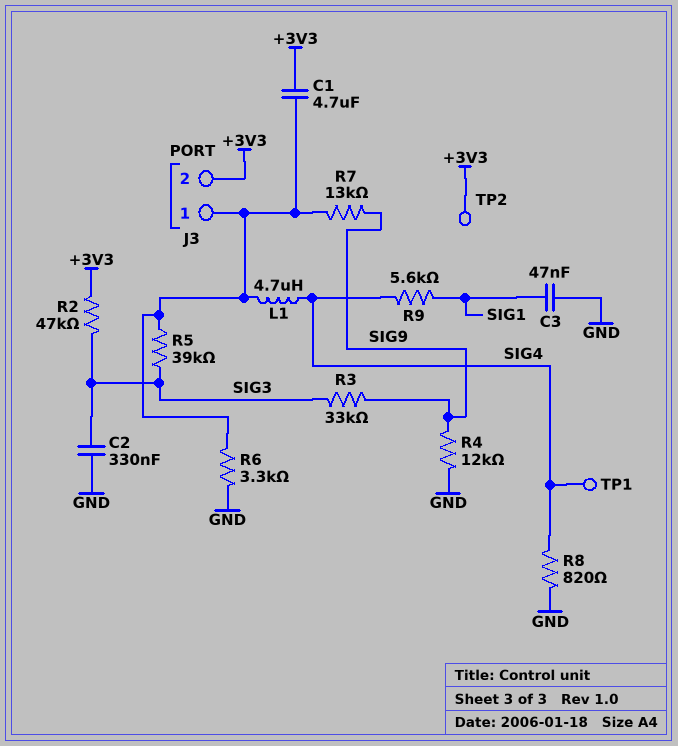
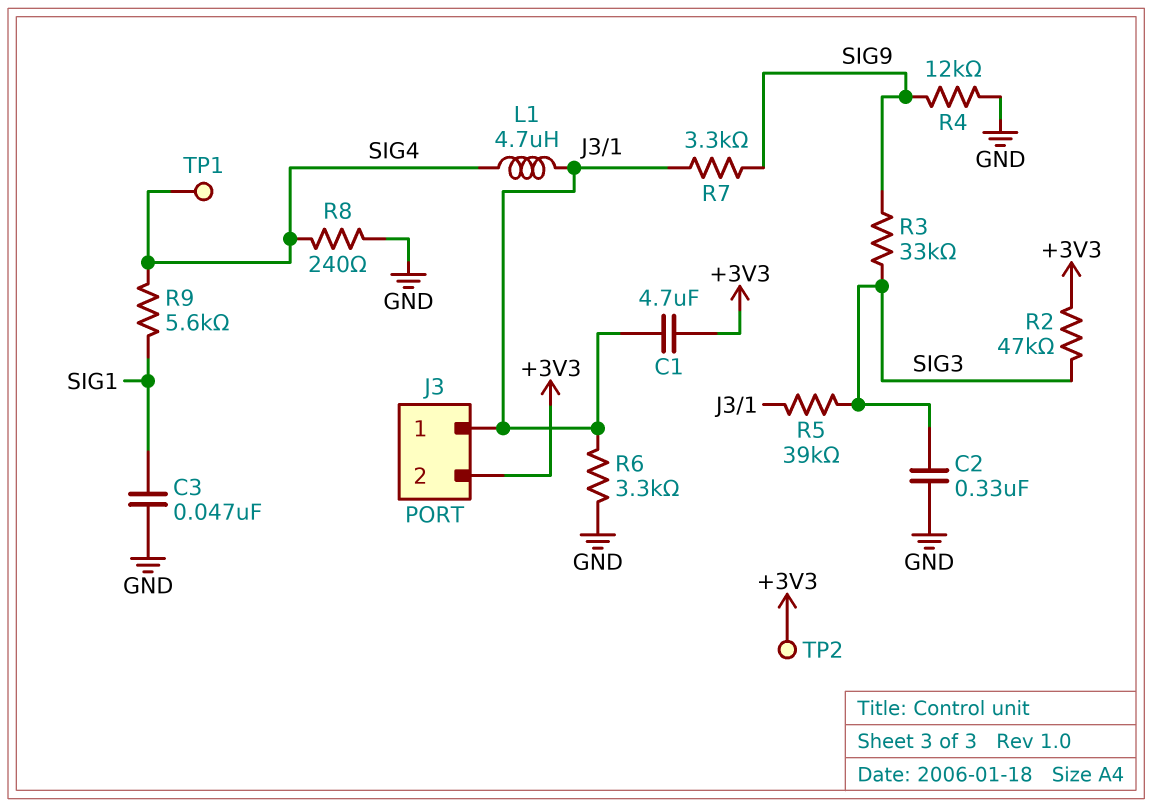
R7: 13k (J3/1, SIG9) -> 3.3k (J3/1, SIG9)
R8: 820 (GND, SIG4) -> 240 (GND, SIG4)

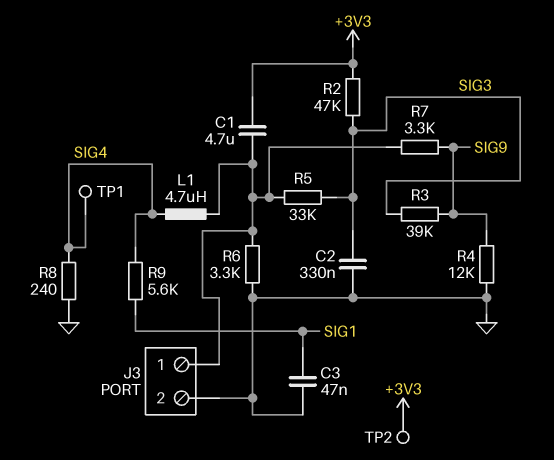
J3 pin 2: +3V3 -> GND
R3: 33k (SIG3, SIG9) -> 39k (SIG3, SIG9)
R5: 39k (J3/1, SIG3) -> 33k (J3/1, SIG3)

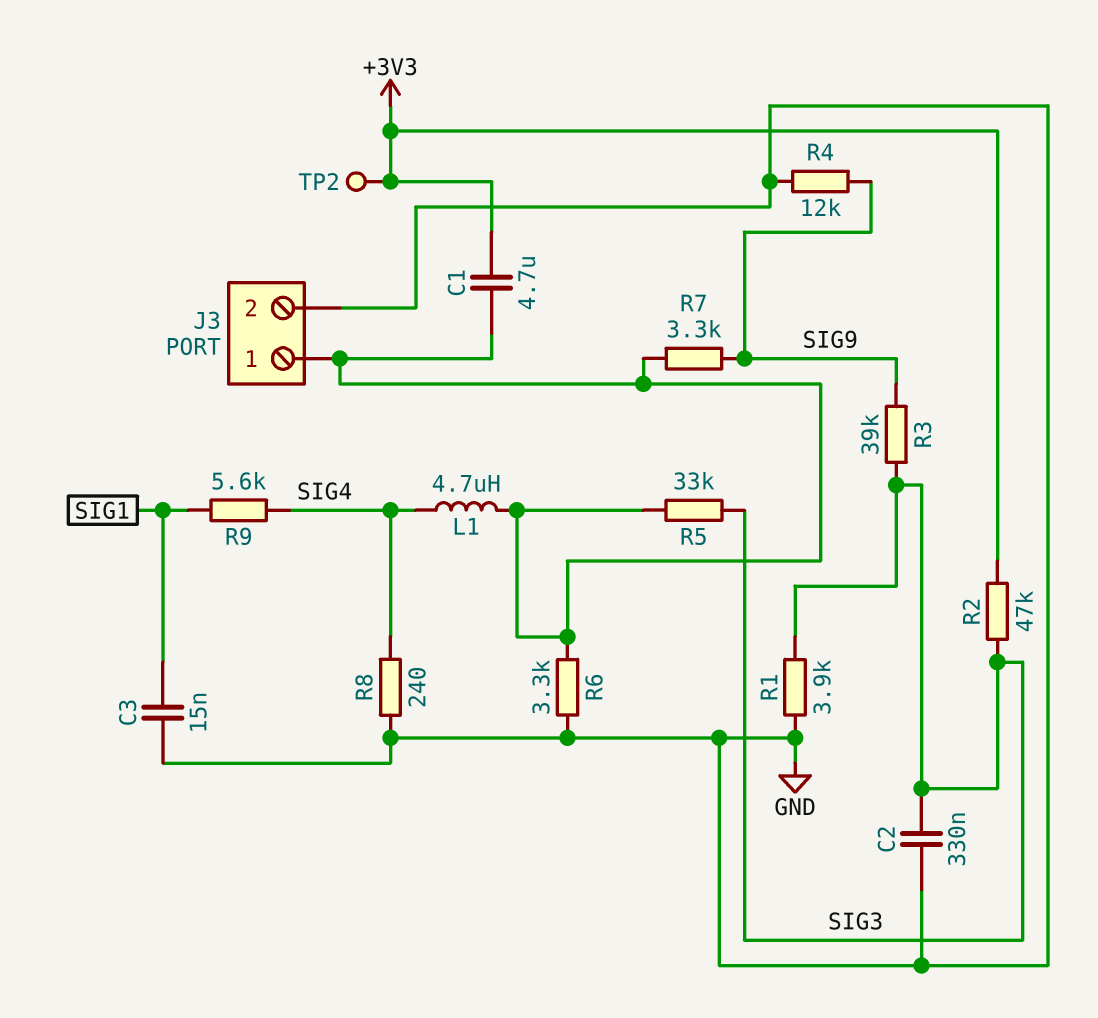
C3: 47nF (GND, SIG1) -> 15nF (GND, SIG1)
R1: none -> 3.9k (GND, SIG3)
TP1: test point (SIG4) -> none

